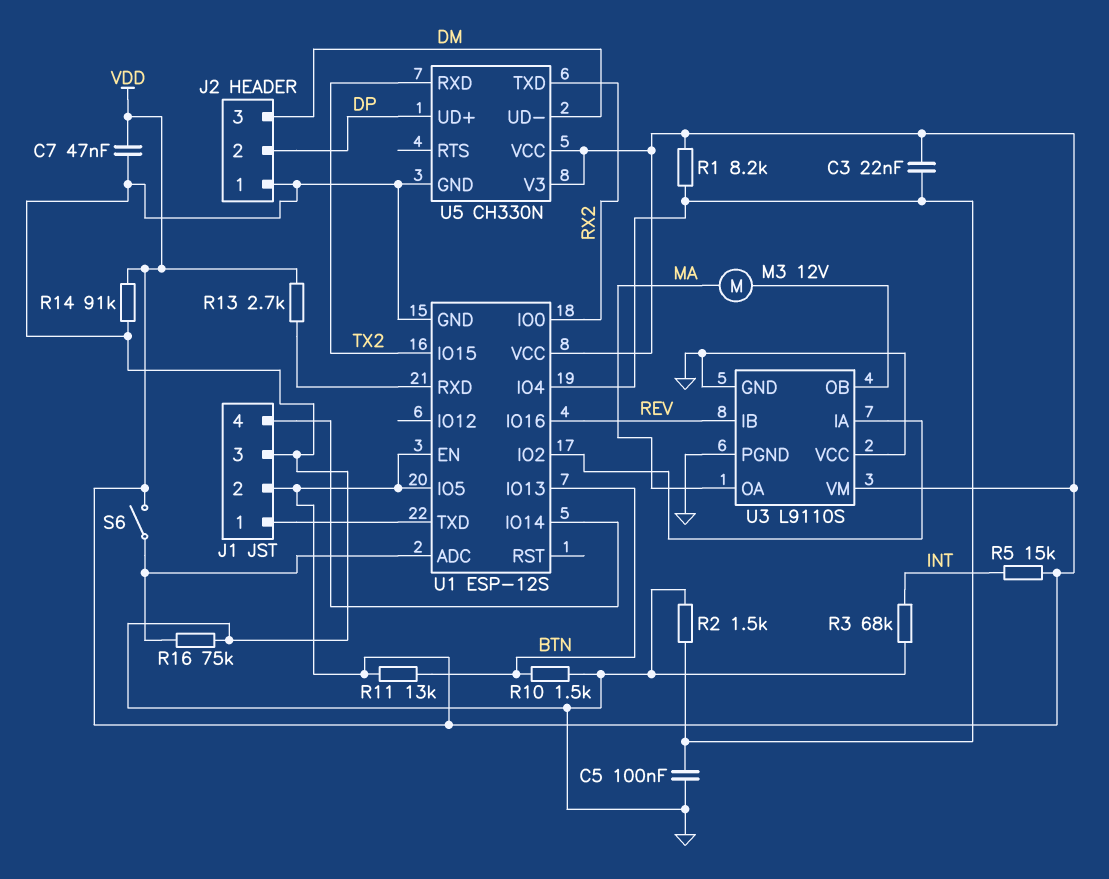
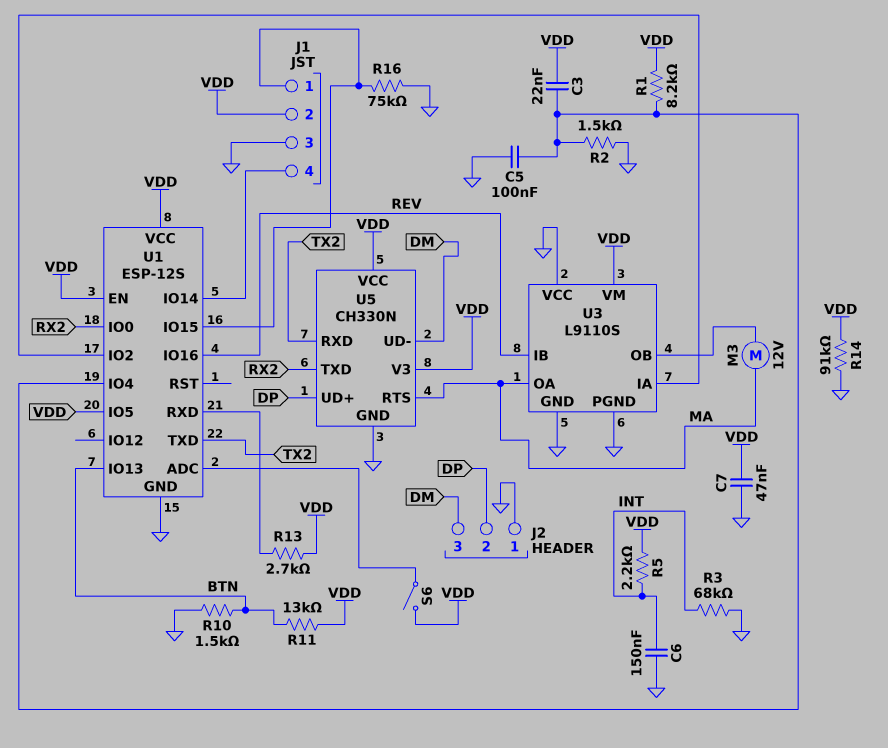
C6: none -> 150nF (GND, INT)
R5: 15k (INT, VDD) -> 2.2k (INT, VDD)
R16: 75k (GND, U1/ADC) -> 75k (GND, J1/1)
U1 pin IO15: TX2 -> J1/1
U1 pin TXD: J1/1 -> TX2
U5 pin RTS: none -> MA

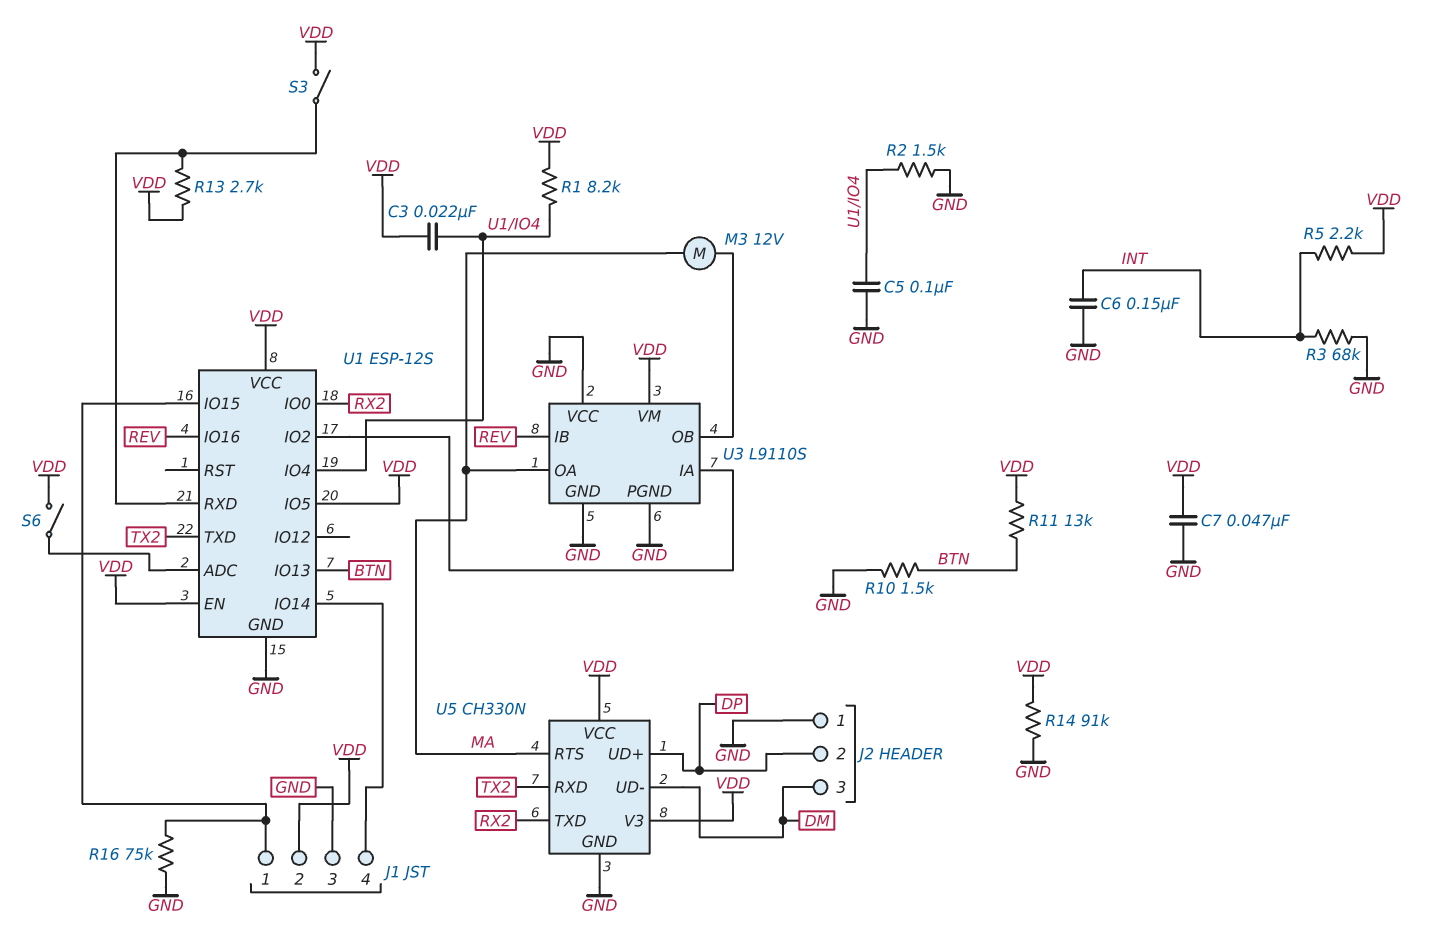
S3: none -> switch (U1/RXD, VDD)

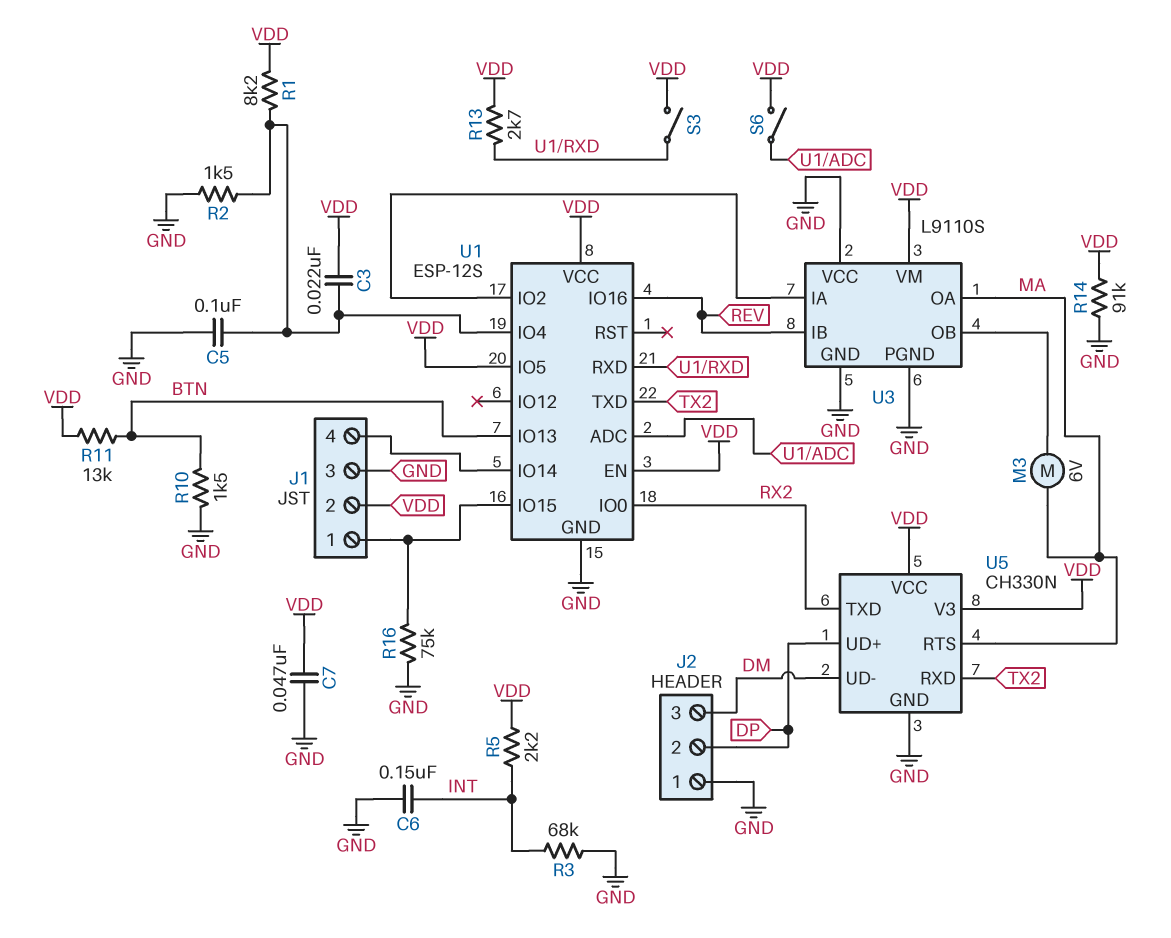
M3: motor 12V (MA, U3/OB) -> motor 6V (MA, U3/OB)

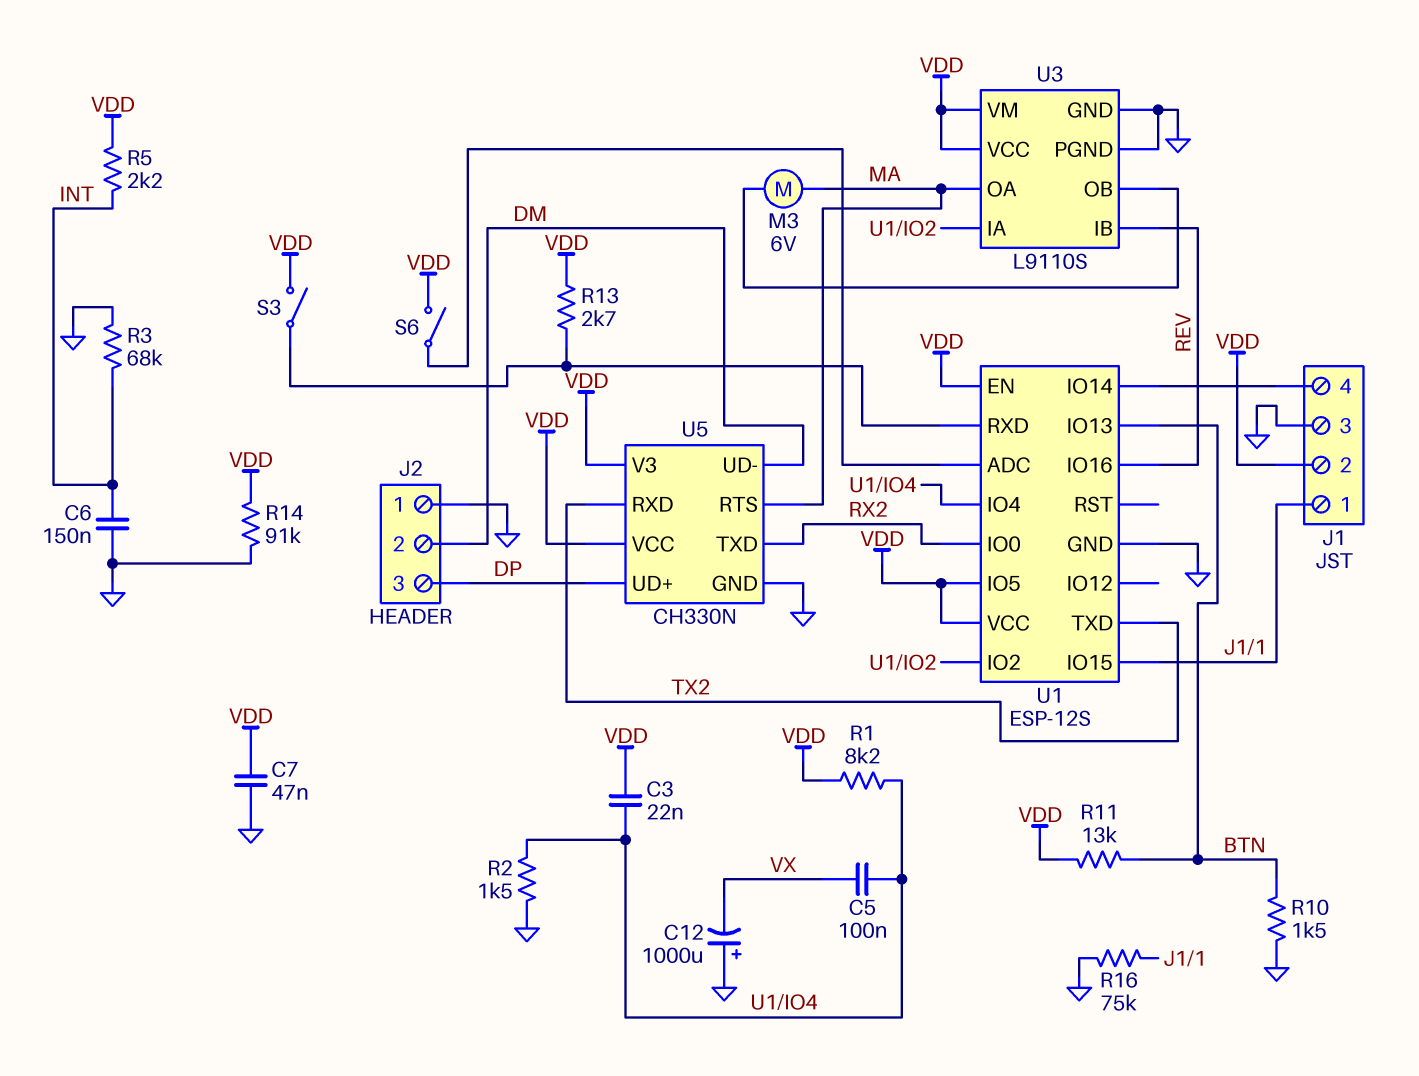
C5: 100nF (GND, U1/IO4) -> 100nF (U1/IO4, VX)
C12: none -> 1000uF (plus GND, minus VX)
J2 pin 2: DP -> DM
J2 pin 3: DM -> DP
U3 pin VCC: GND -> VDD

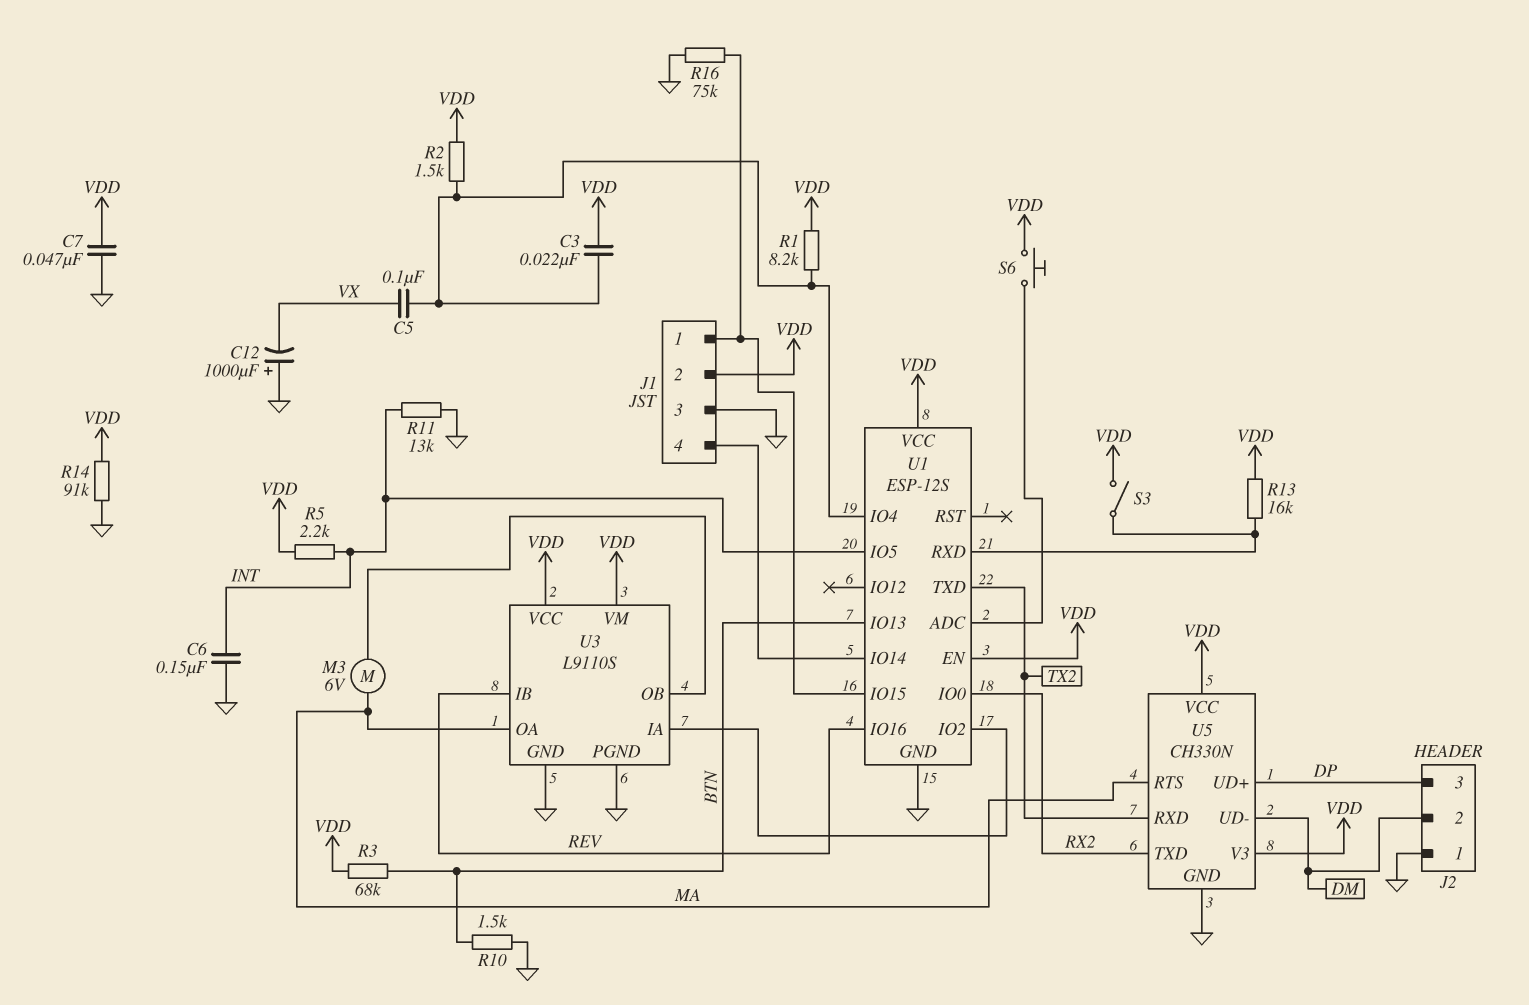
R2: 1.5k (GND, U1/IO4) -> 1.5k (U1/IO4, VDD)
R3: 68k (GND, INT) -> 68k (BTN, VDD)
R11: 13k (BTN, VDD) -> 13k (GND, INT)
R13: 2.7k (U1/RXD, VDD) -> 16k (U1/RXD, VDD)
S6: switch (U1/ADC, VDD) -> button (U1/ADC, VDD)
U1 pin IO5: VDD -> INT

